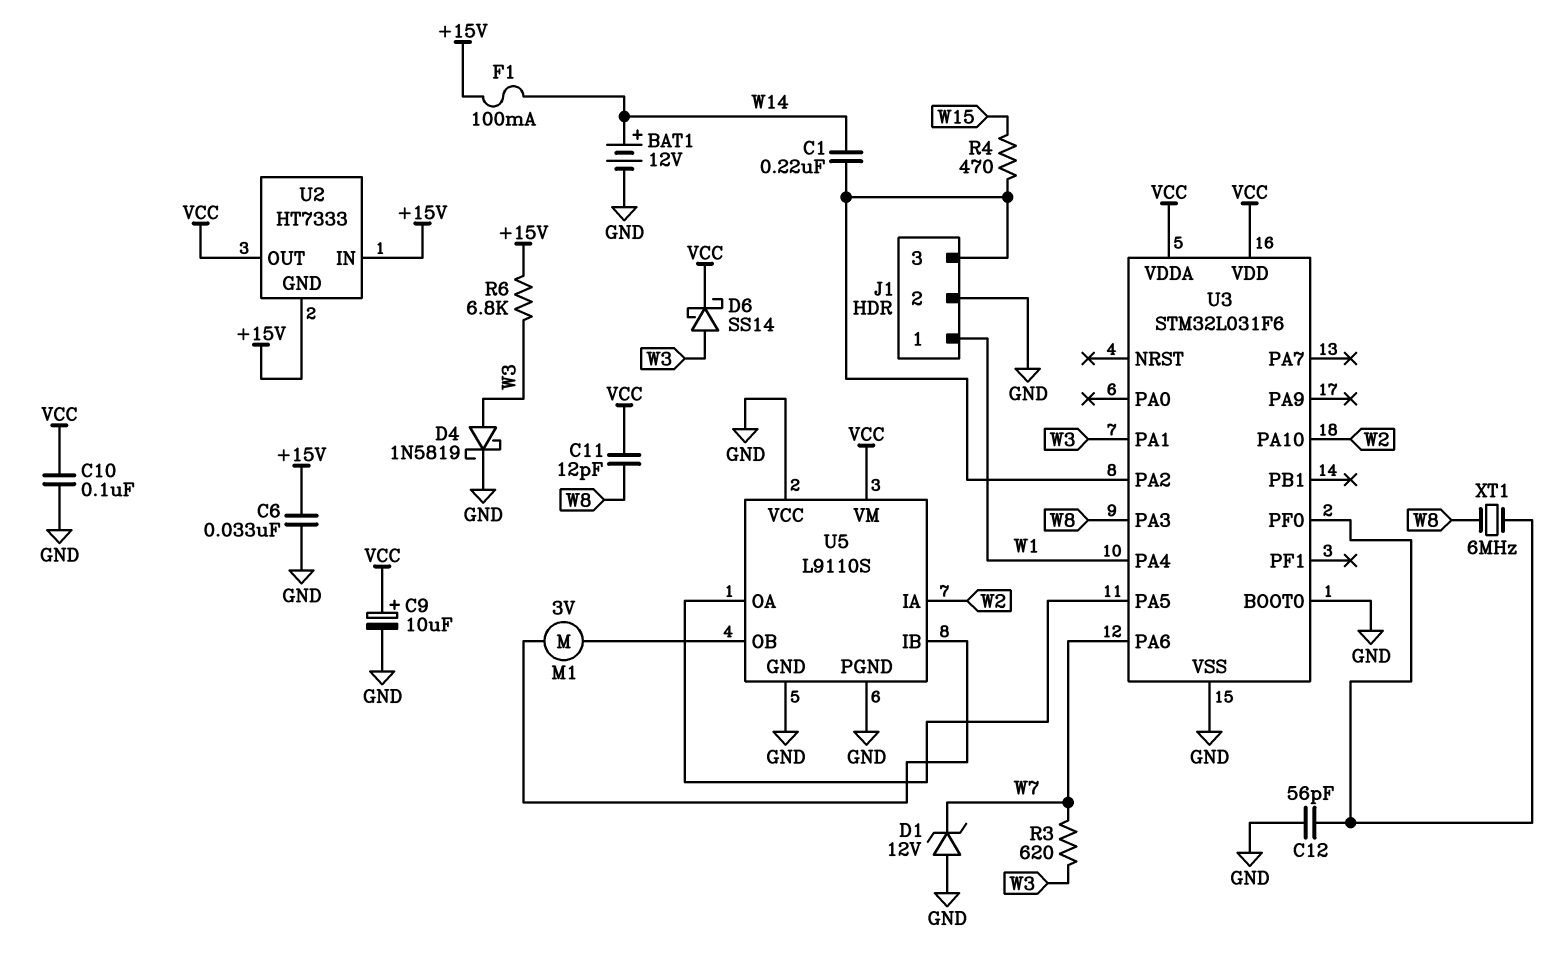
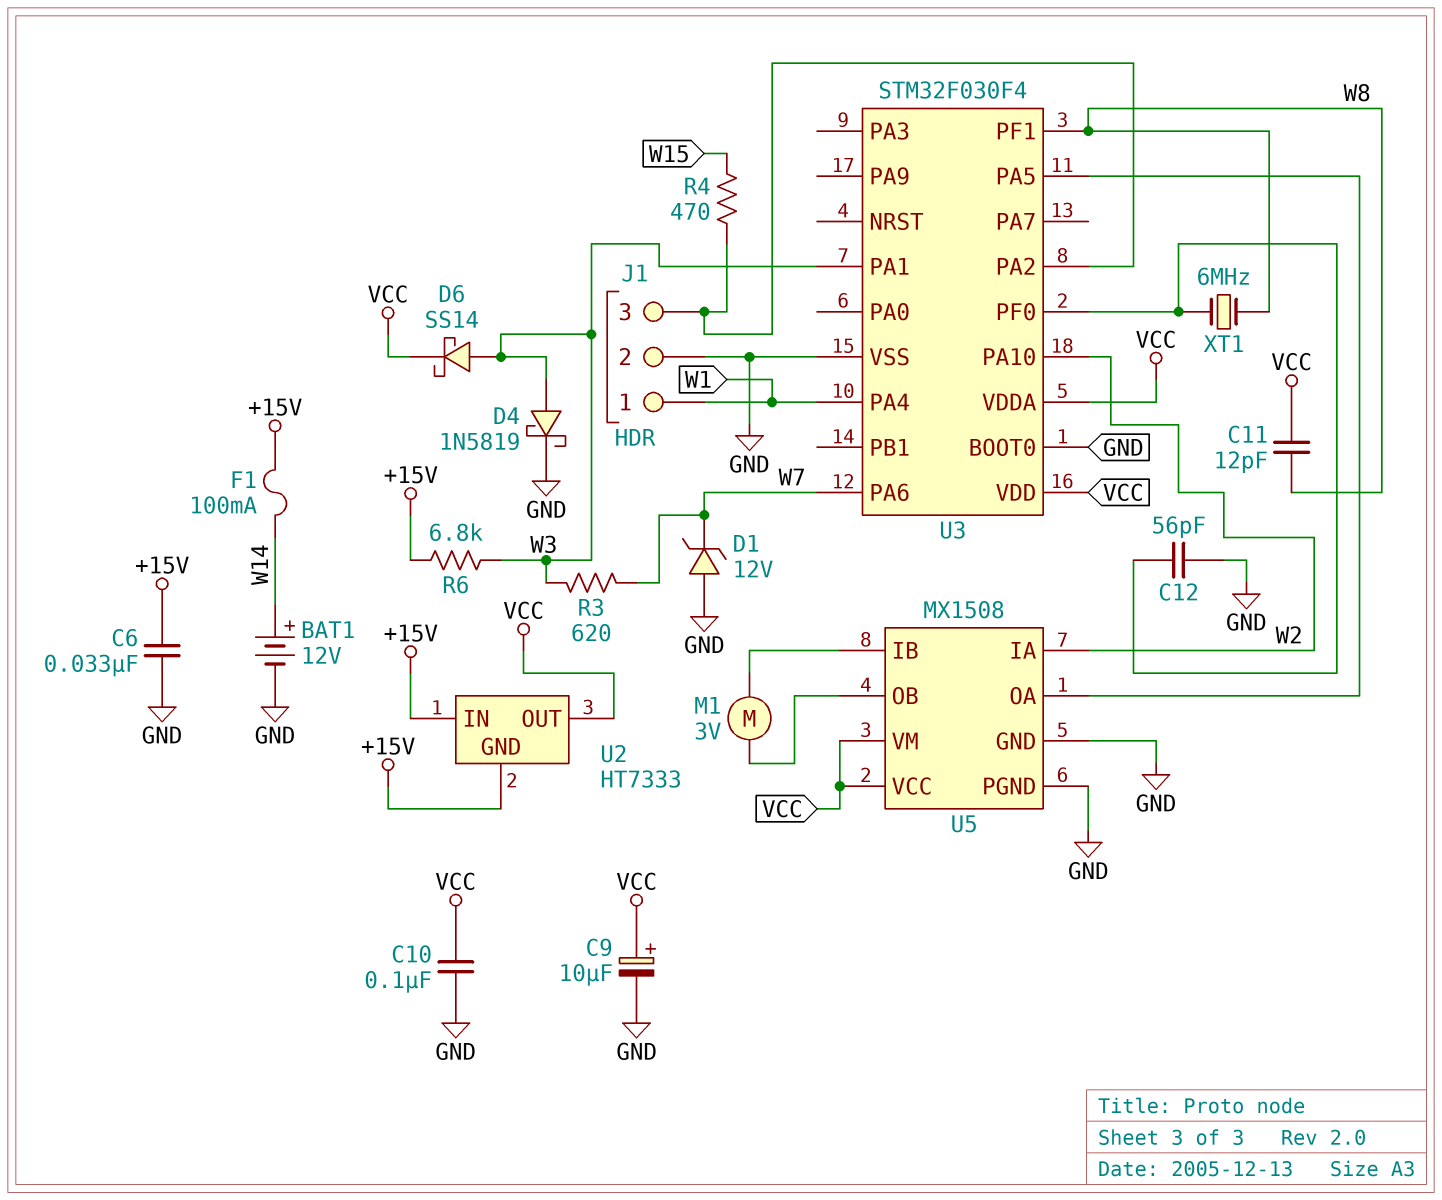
C1: 220nF (J1/3, W14) -> none
U3: STM32L031F6 -> STM32F030F4
U3 pin PA3: W8 -> none
U3 pin PF1: none -> W8
U5: L9110S -> MX1508
U5 pin VCC: GND -> VCC

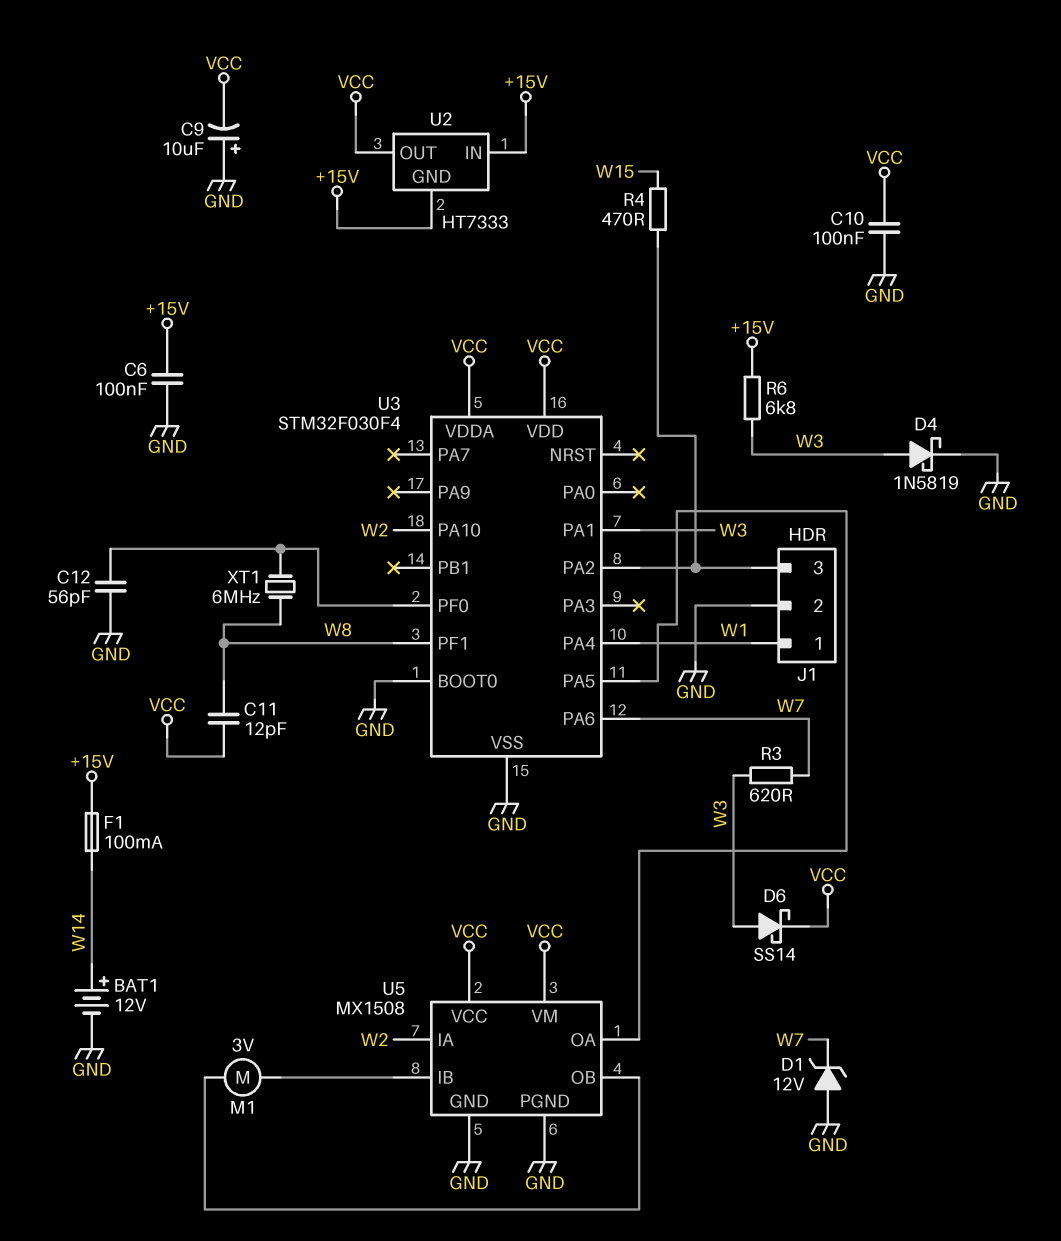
C6: 33nF (+15V, GND) -> 100nF (+15V, GND)
C9: 10uF (plus VCC, minus GND) -> 10uF (plus GND, minus VCC)

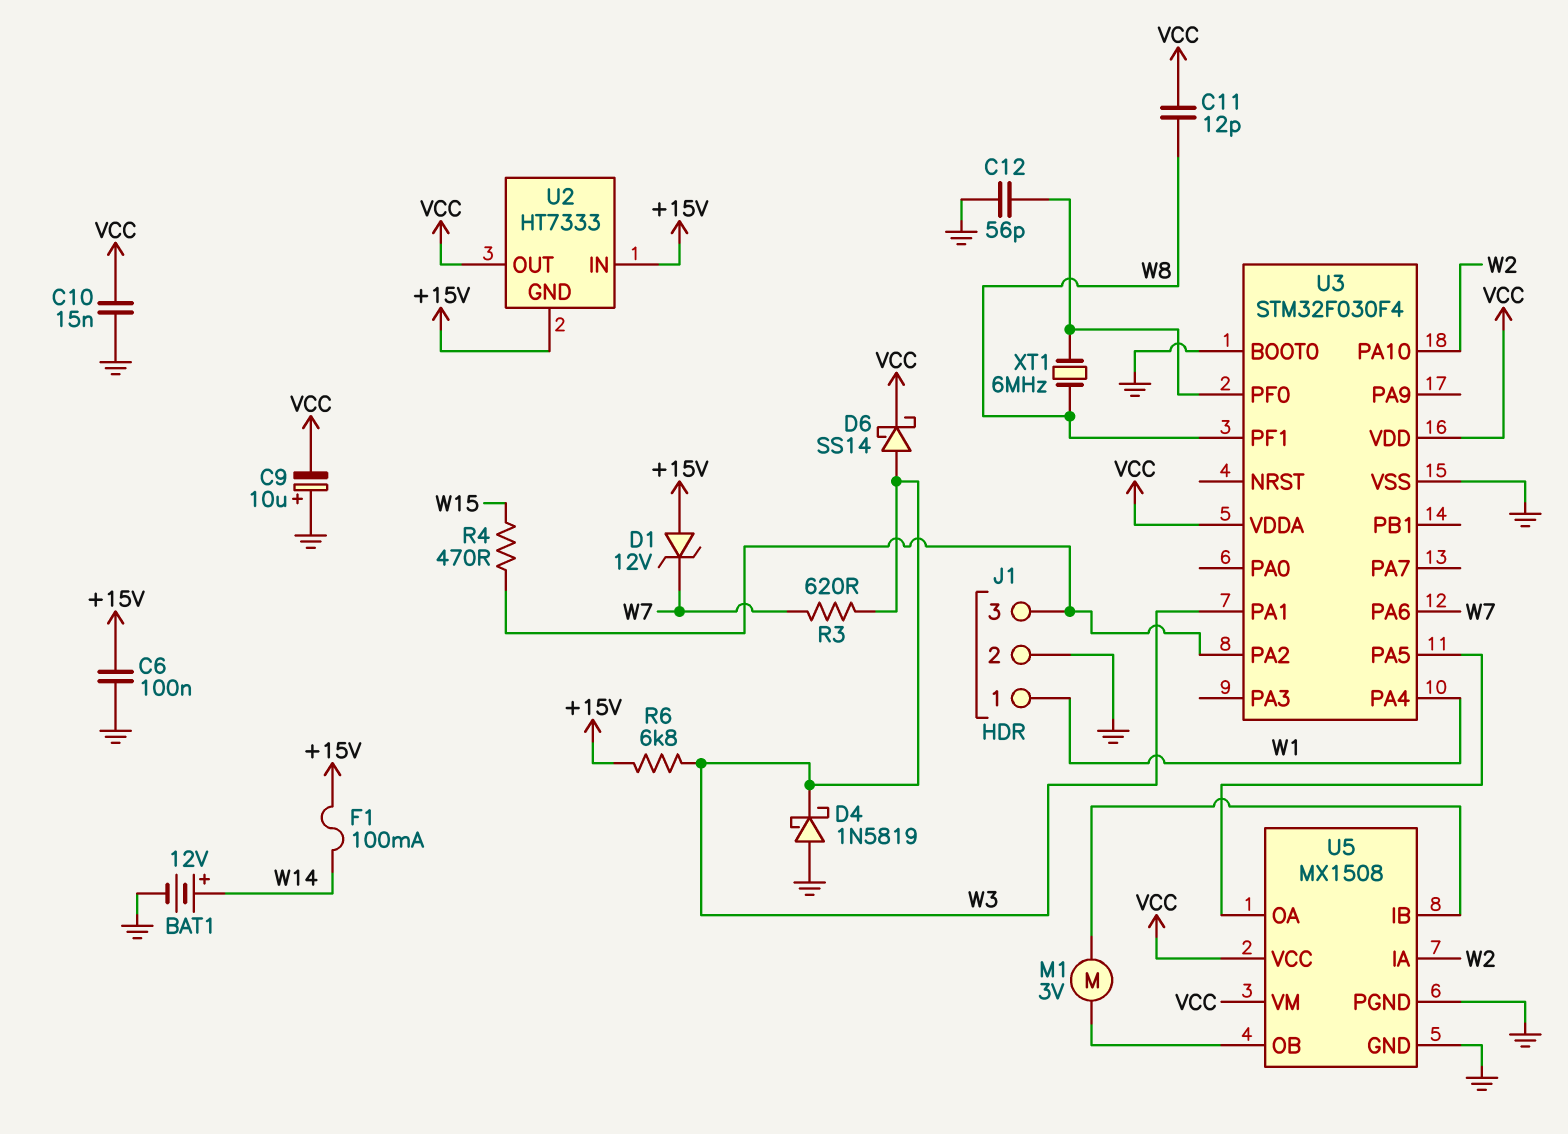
C10: 100nF (GND, VCC) -> 15nF (GND, VCC)
D1: zener 12V (A GND, K W7) -> zener 12V (A +15V, K W7)
D4: schottky 1N5819 (A W3, K GND) -> schottky 1N5819 (A GND, K W3)

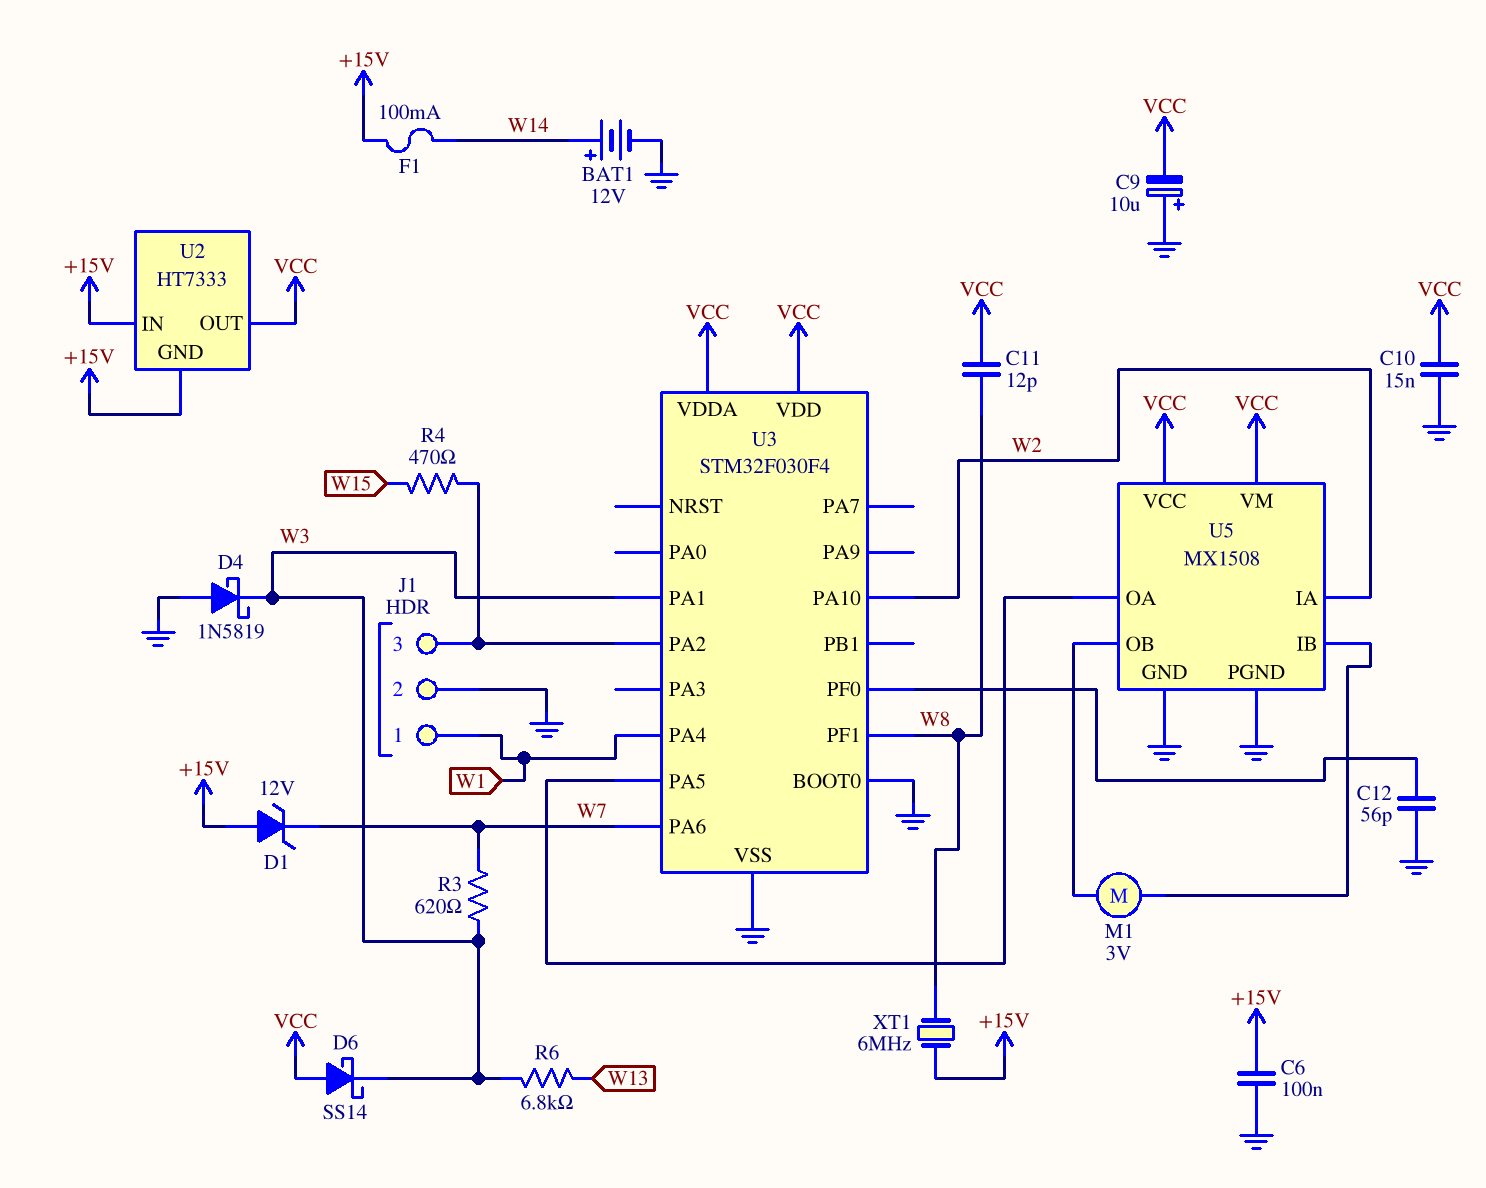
D6: schottky SS14 (A W3, K VCC) -> schottky SS14 (A VCC, K W3)
R6: 6.8k (+15V, W3) -> 6.8k (W3, W13)
XT1: 6MHz (U3/PF0, W8) -> 6MHz (+15V, W8)

